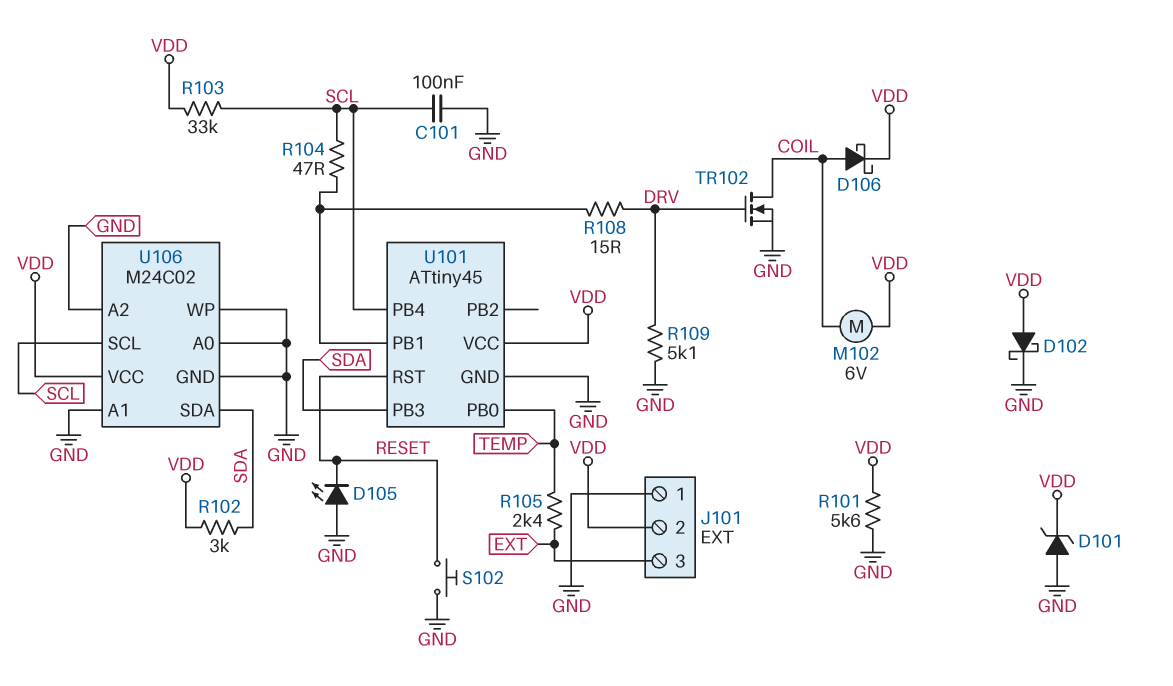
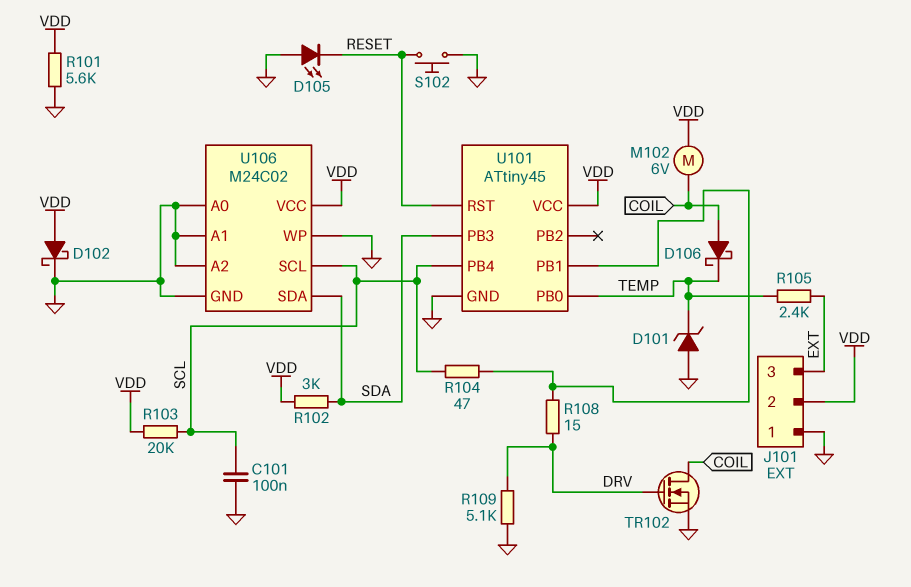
D101: zener (A GND, K VDD) -> zener (A GND, K TEMP)
D106: schottky (A COIL, K VDD) -> schottky (A COIL, K TEMP)
R103: 33k (SCL, VDD) -> 20k (SCL, VDD)

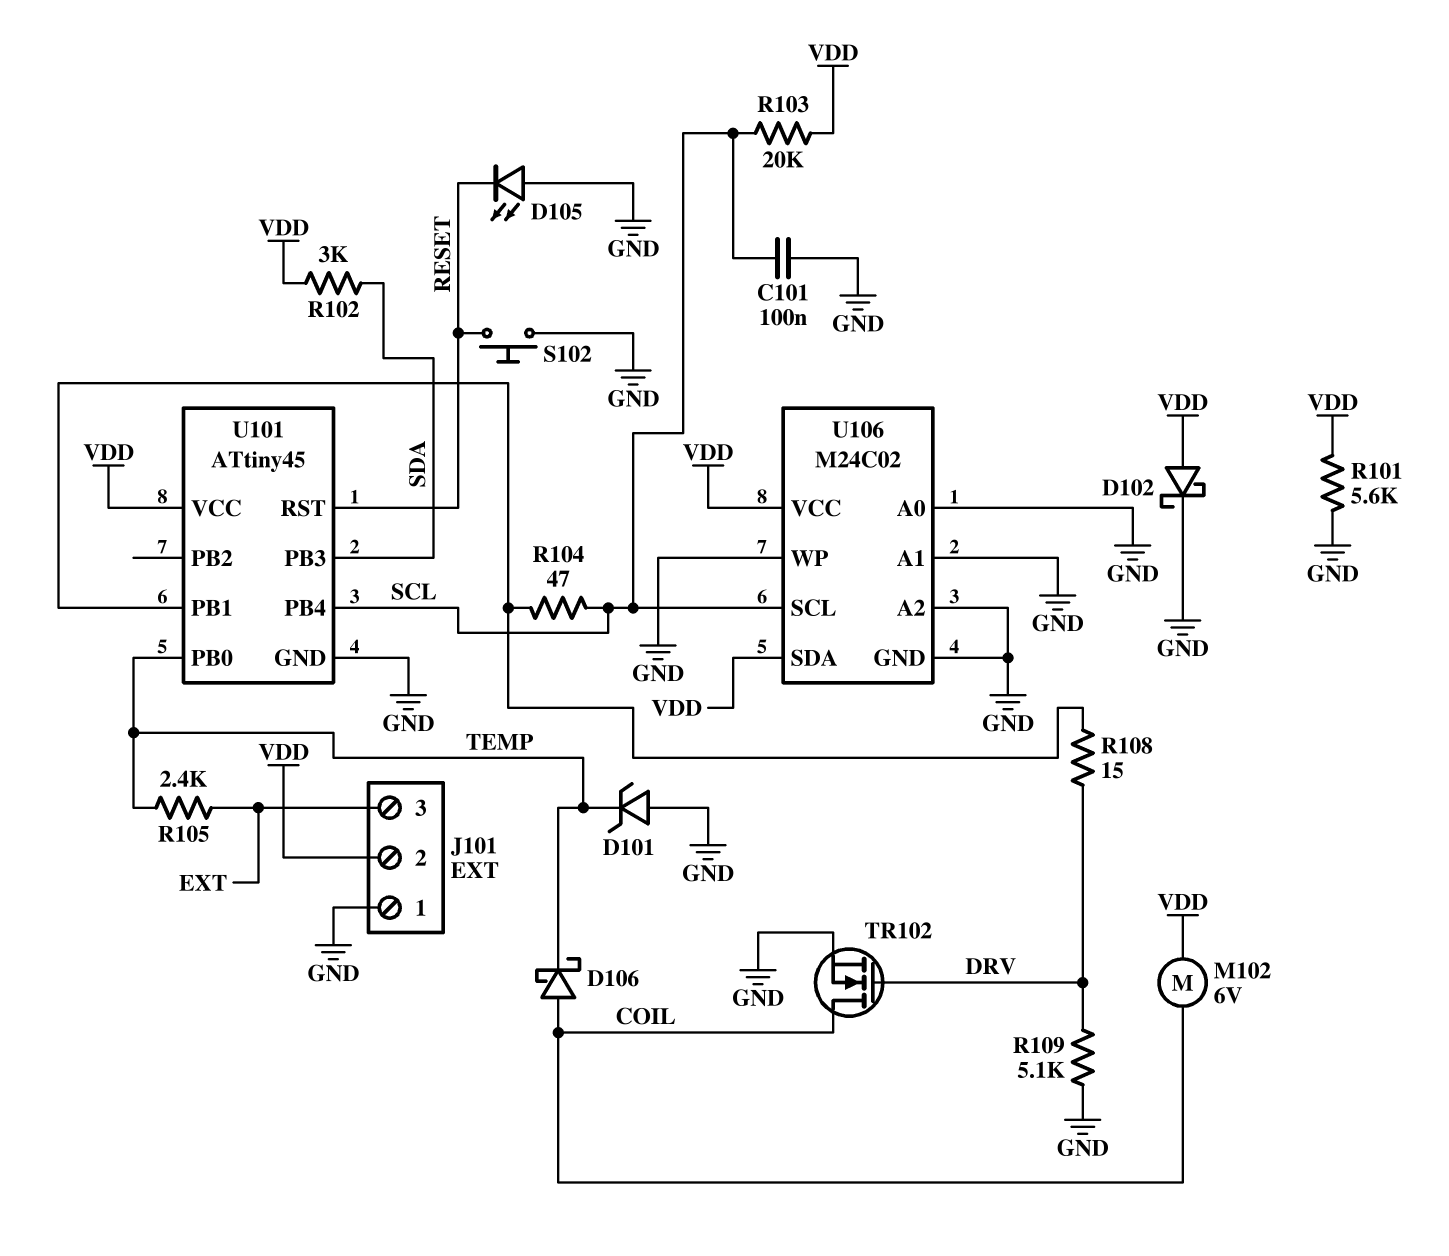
U106 pin SDA: SDA -> VDD

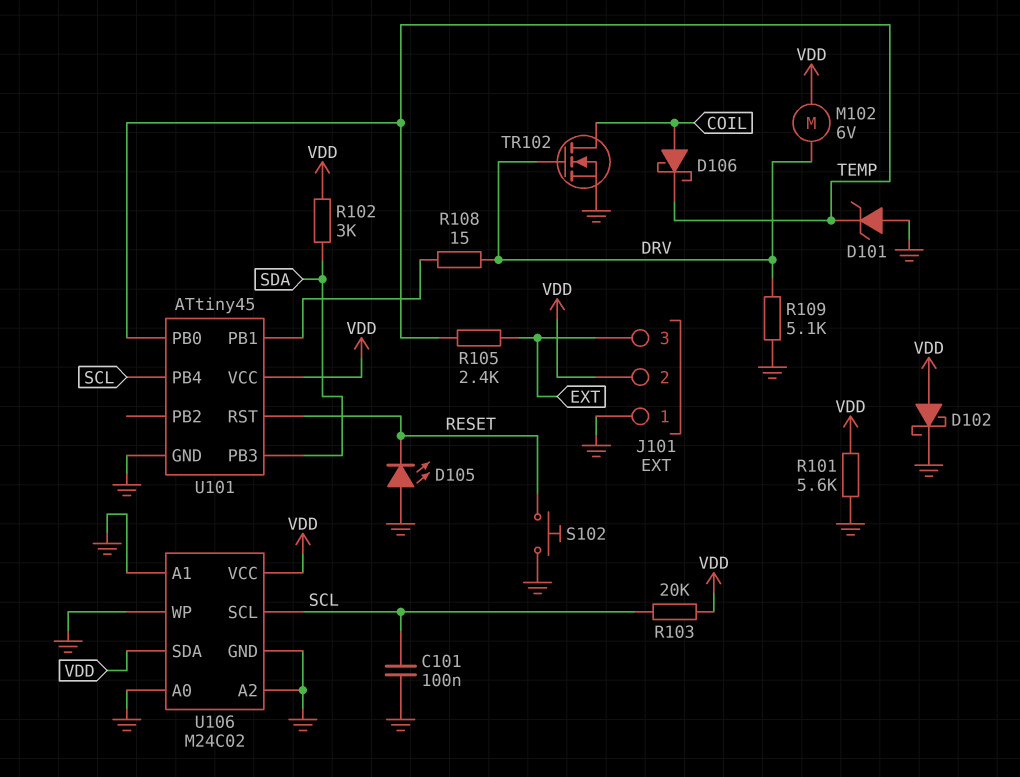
M102: motor 6V (COIL, VDD) -> motor 6V (DRV, VDD)
R104: 47 (SCL, U101/PB1) -> none

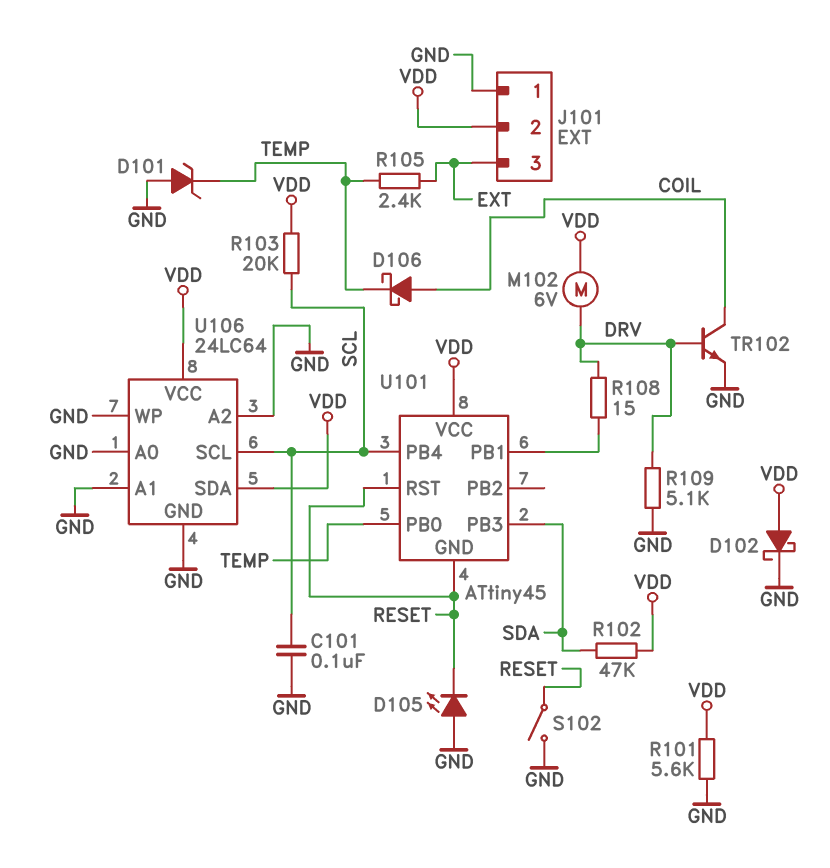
R102: 3k (SDA, VDD) -> 47k (SDA, VDD)
S102: button (GND, RESET) -> switch (GND, RESET)
TR102: NMOS (G DRV, D COIL, S GND) -> NPN (B DRV, C COIL, E GND)
U101 pin GND: GND -> RESET
U106: M24C02 -> 24LC64

